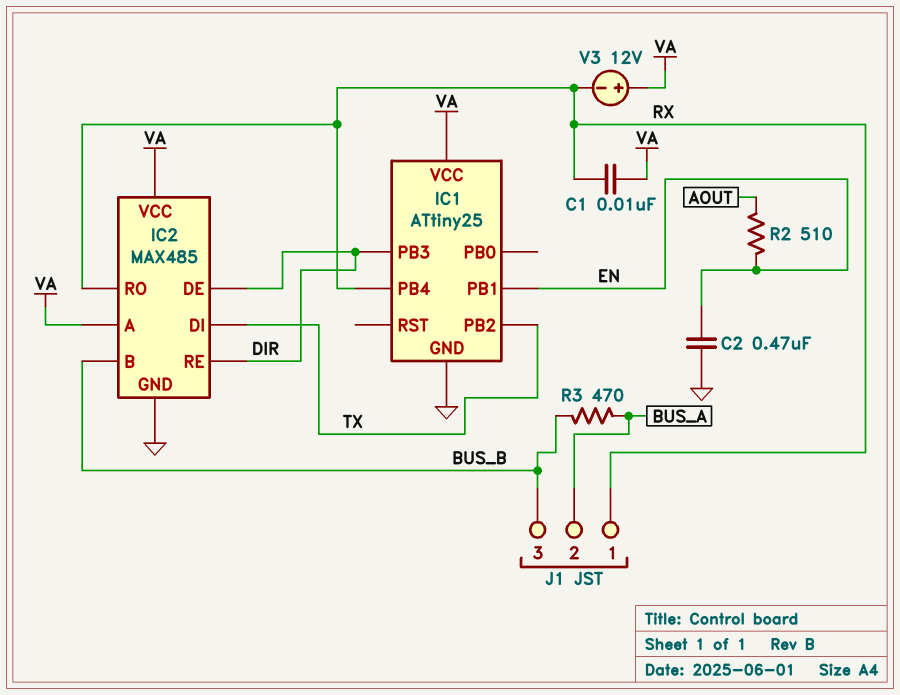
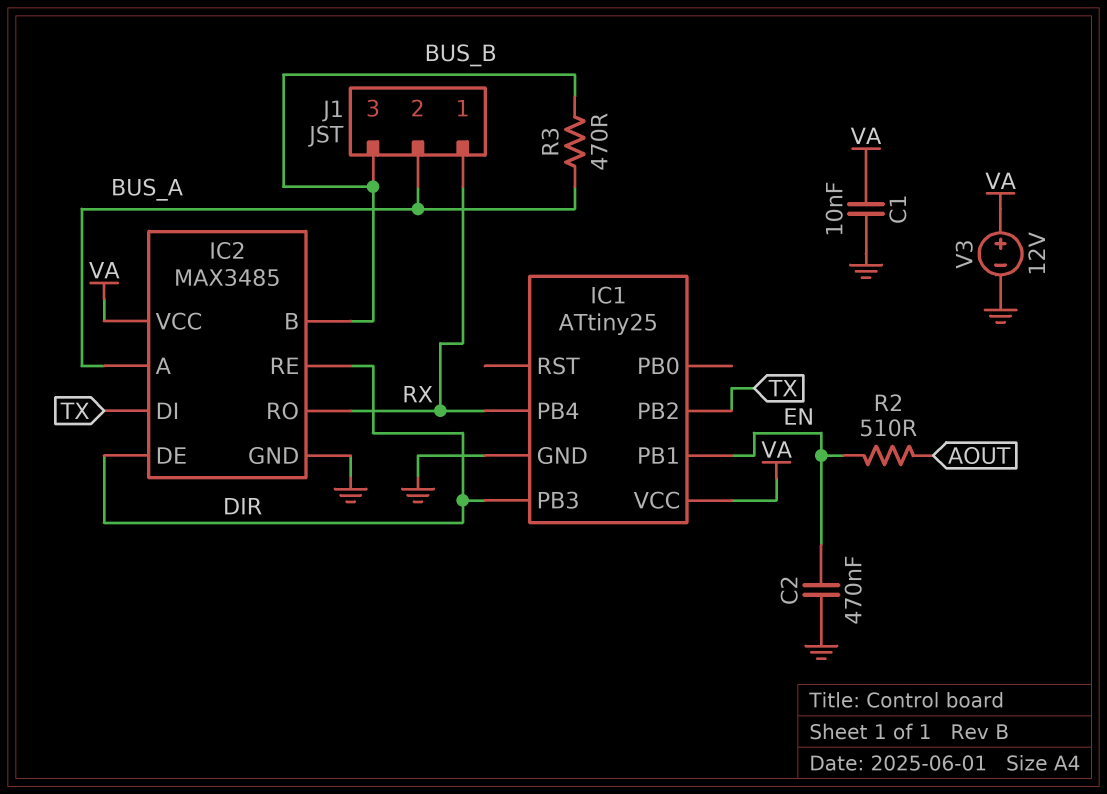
C1: 10nF (RX, VA) -> 10nF (GND, VA)
IC2: MAX485 -> MAX3485
IC2 pin A: VA -> BUS_A
V3: 12V (plus VA, minus RX) -> 12V (plus VA, minus GND)

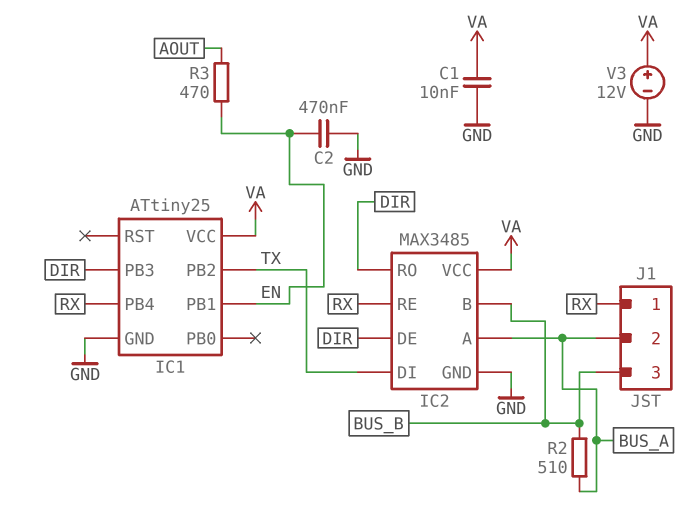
IC2 pin RE: DIR -> RX
IC2 pin RO: RX -> DIR
R2: 510 (AOUT, EN) -> 510 (BUS_A, BUS_B)
R3: 470 (BUS_A, BUS_B) -> 470 (AOUT, EN)

